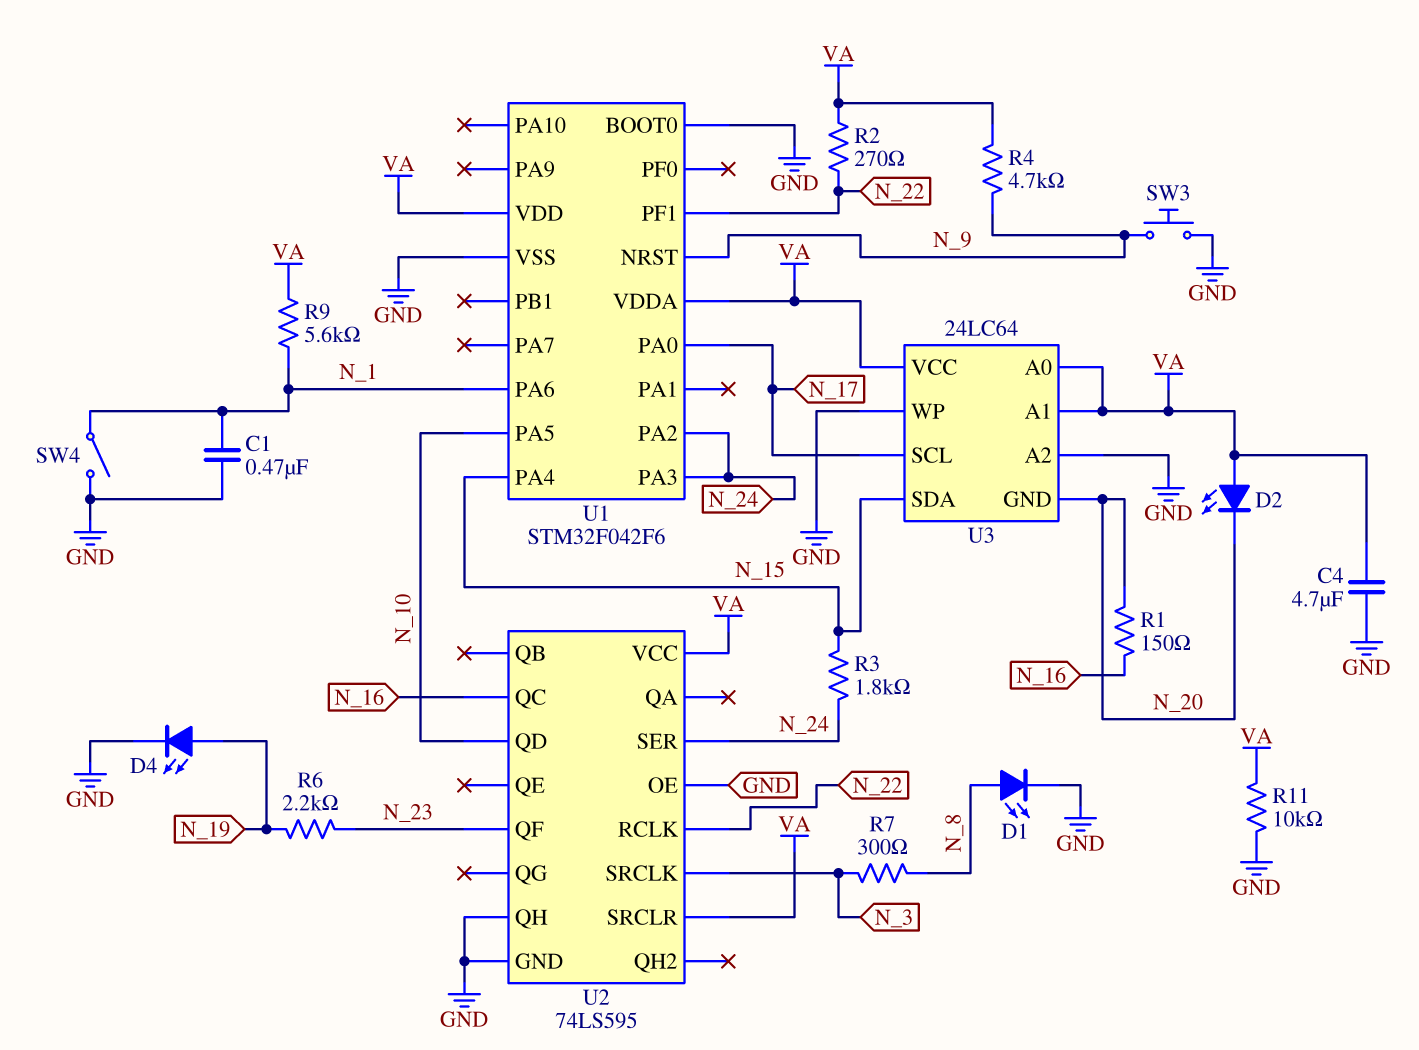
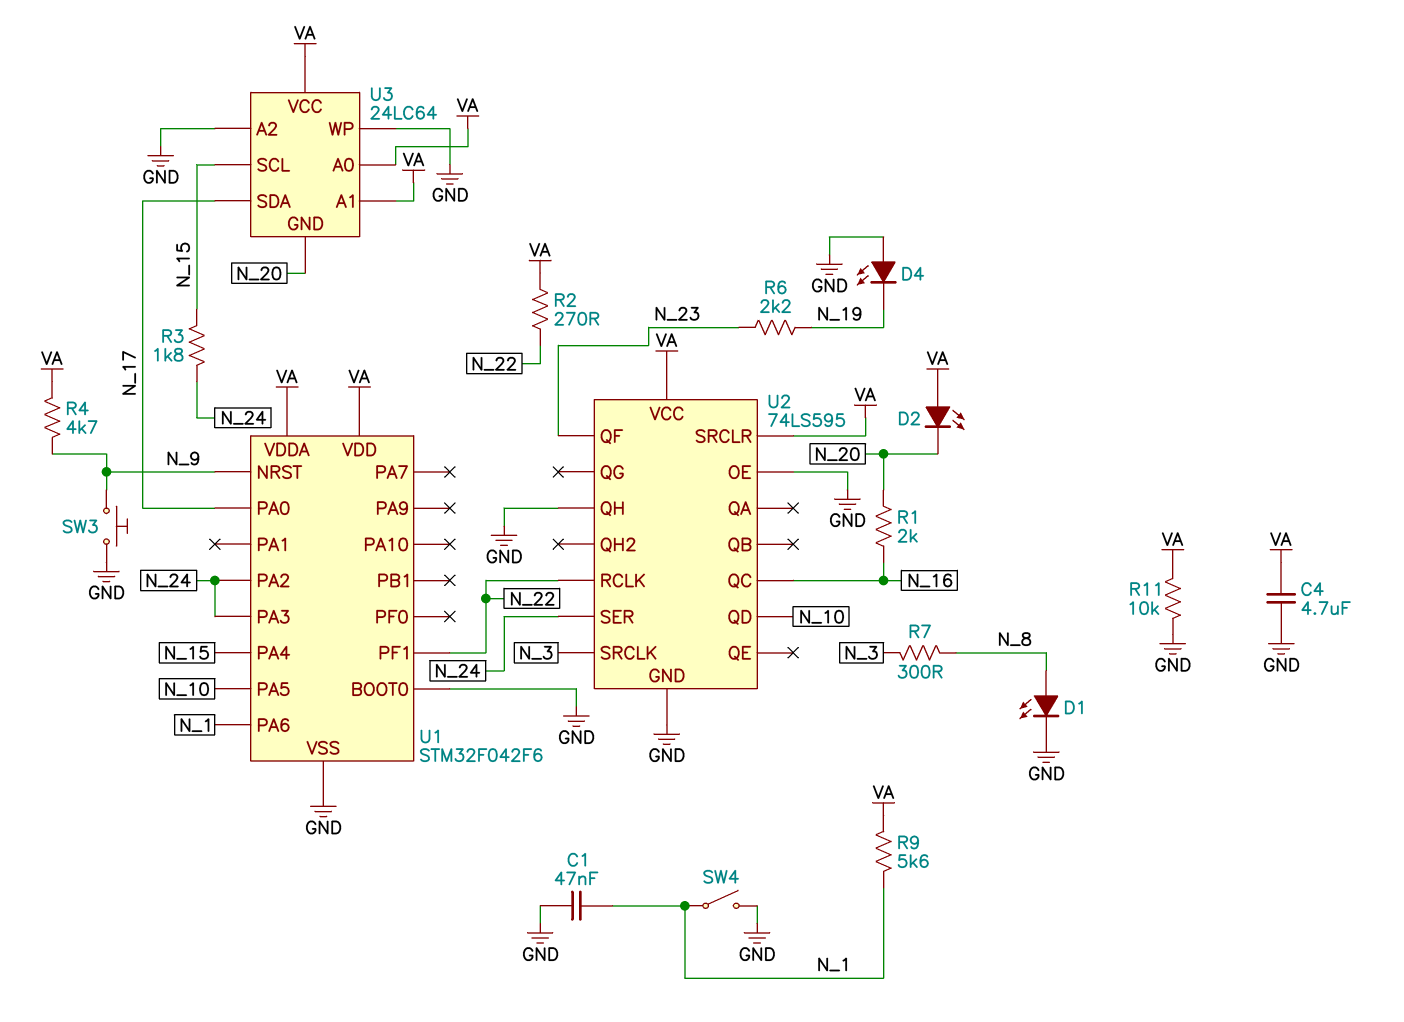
C1: 470nF (GND, N_1) -> 47nF (GND, N_1)
D4: LED (A N_19, K GND) -> LED (A GND, K N_19)
R1: 150 (N_16, N_20) -> 2k (N_16, N_20)
U3 pin SCL: N_17 -> N_15
U3 pin SDA: N_15 -> N_17

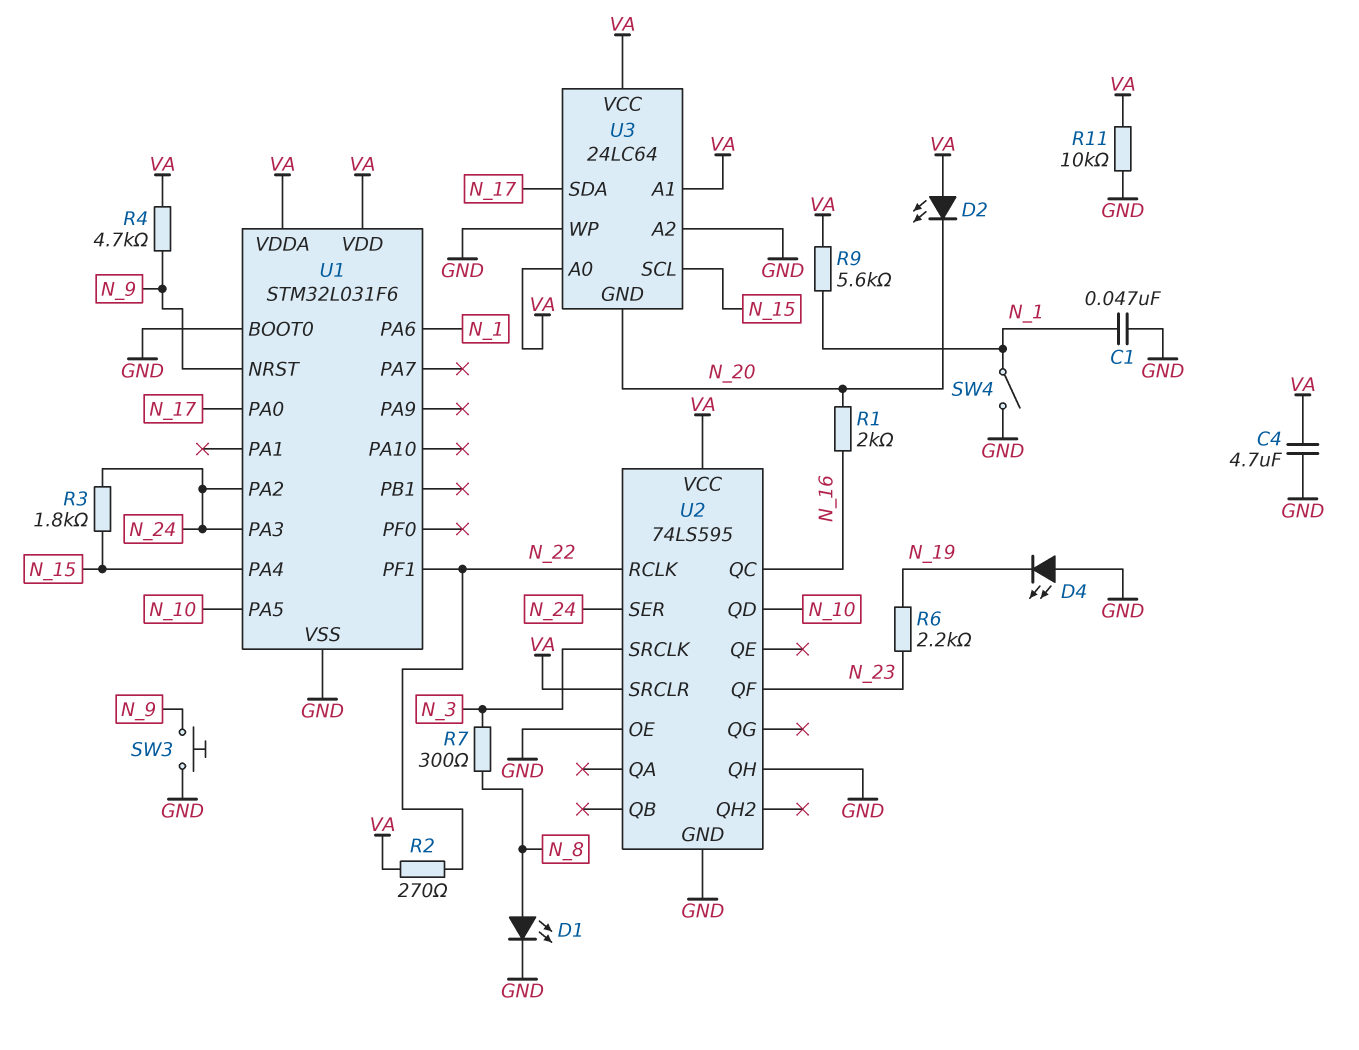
U1: STM32F042F6 -> STM32L031F6

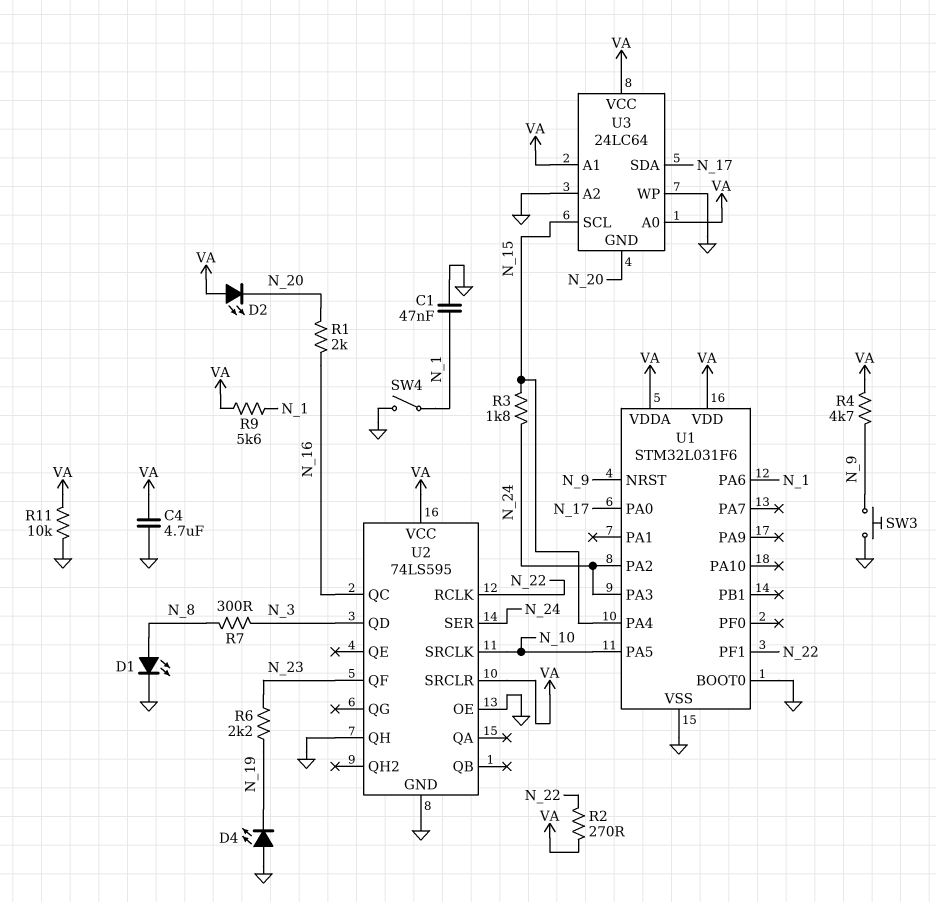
U2 pin QD: N_10 -> N_3
U2 pin SRCLK: N_3 -> N_10

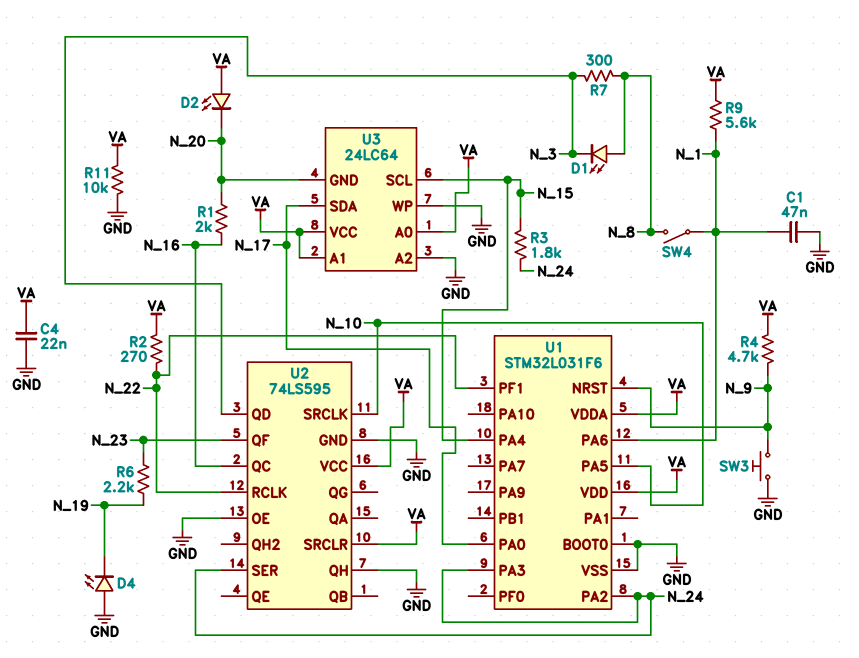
C4: 4.7uF (GND, VA) -> 22nF (GND, VA)
D1: LED (A N_8, K GND) -> LED (A N_8, K N_3)
SW4: switch (GND, N_1) -> switch (N_1, N_8)

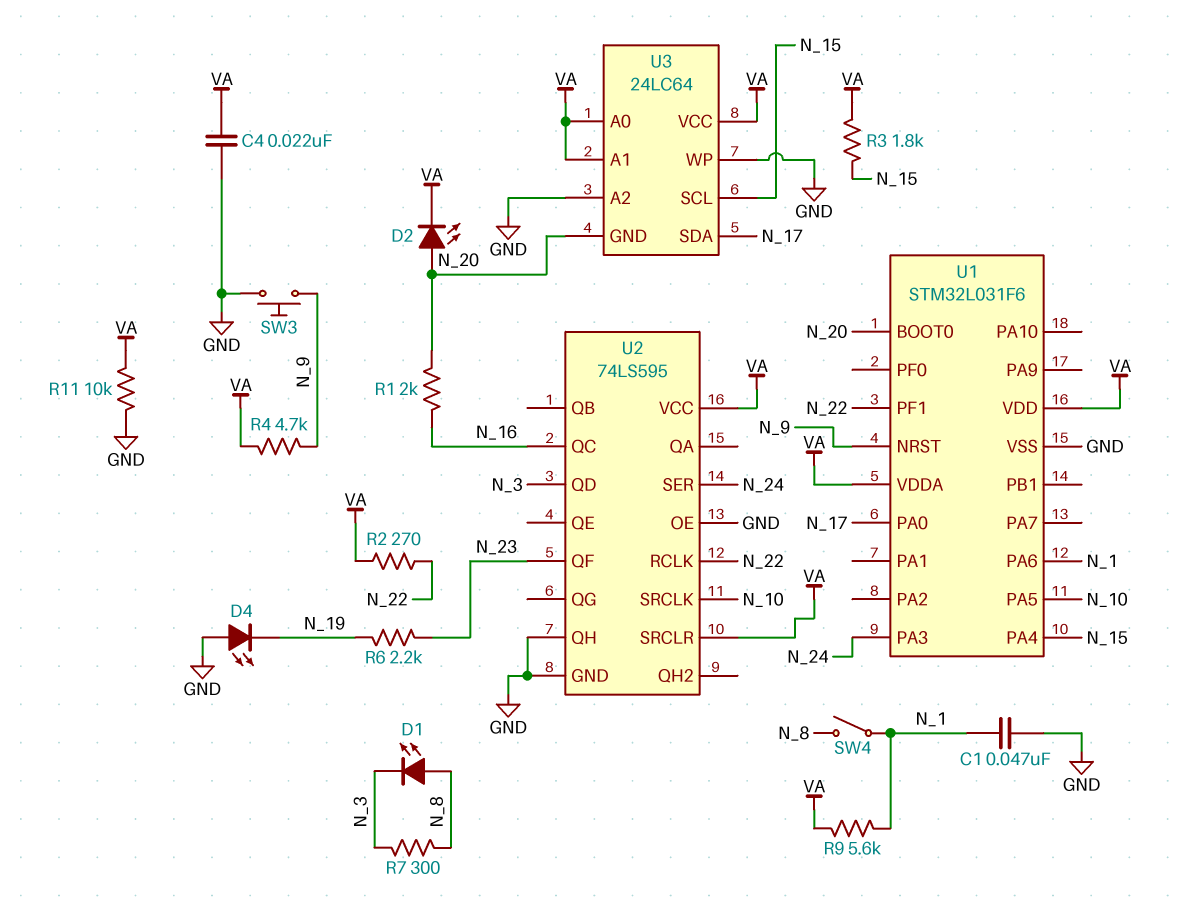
D2: LED (A VA, K N_20) -> LED (A N_20, K VA)
R3: 1.8k (N_15, N_24) -> 1.8k (N_15, VA)
U1 pin BOOT0: GND -> N_20
U1 pin PA2: N_24 -> none

